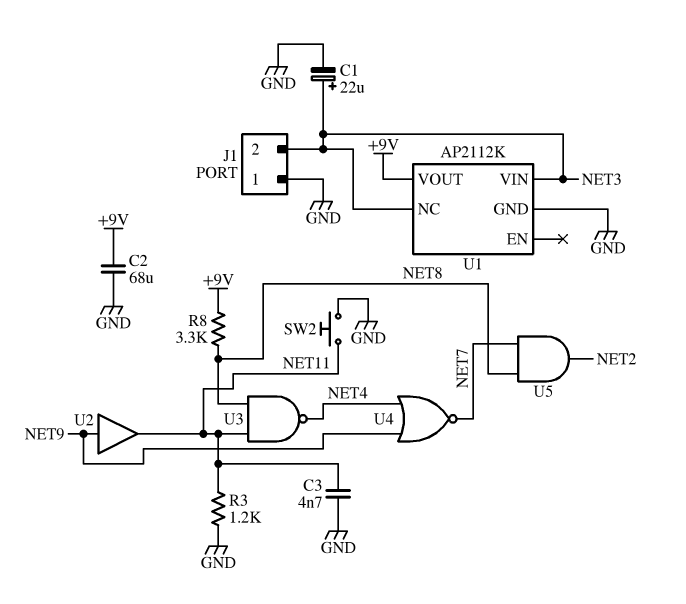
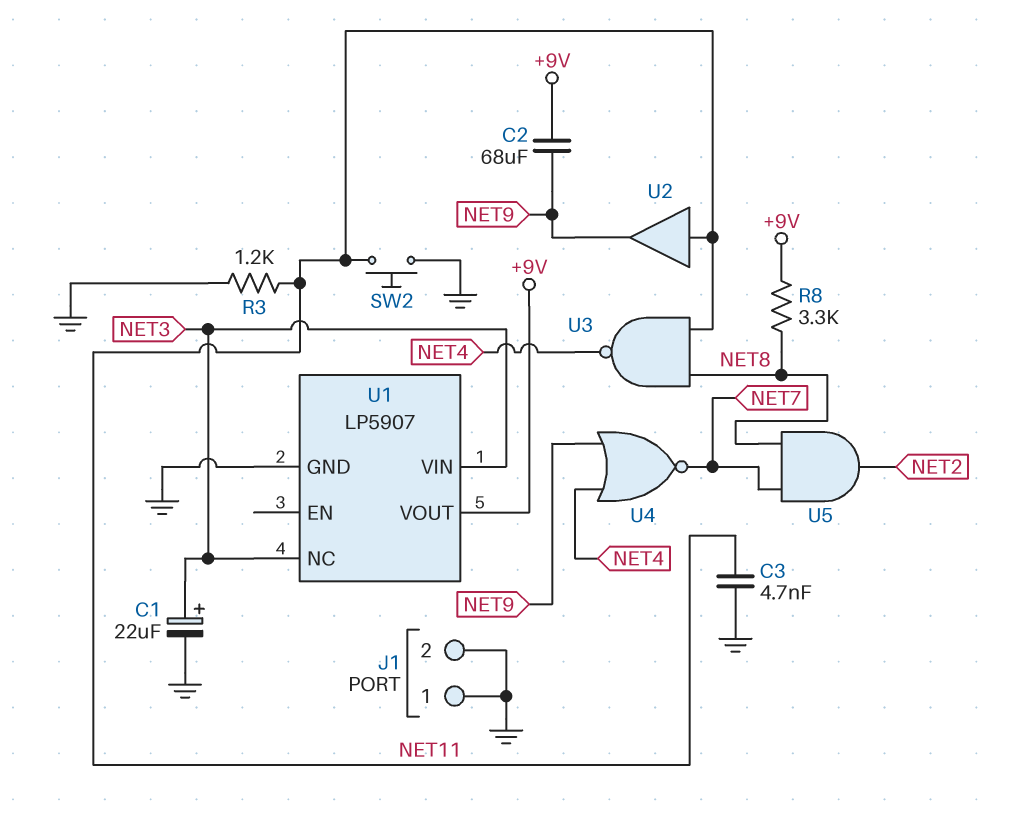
C2: 68uF (+9V, GND) -> 68uF (+9V, NET9)
J1 pin 2: NET3 -> GND
U1: AP2112K -> LP5907
U2: buffer (in NET9, out NET11) -> buffer (in NET11, out NET9)

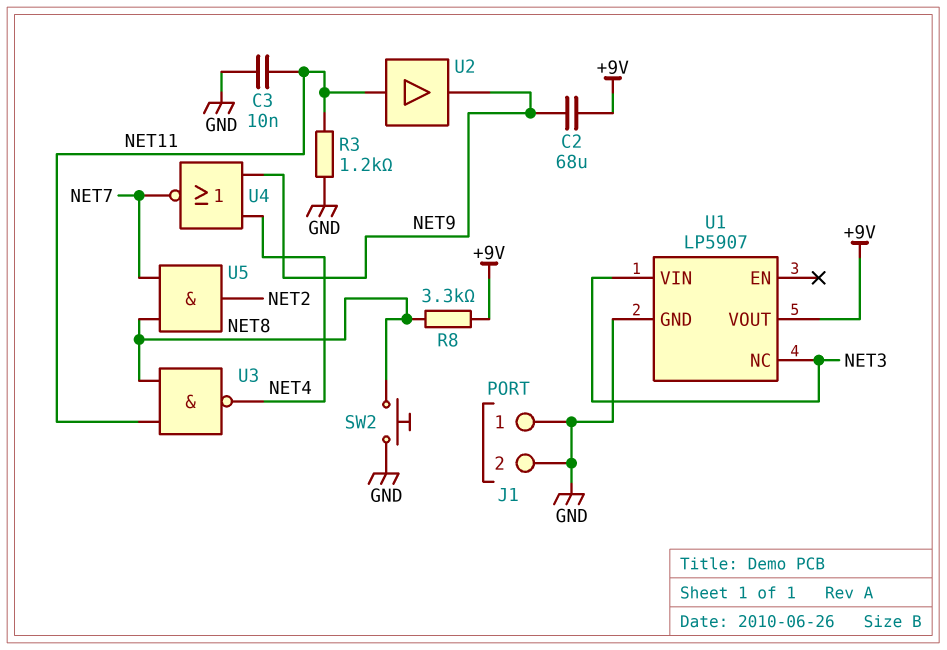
C1: 22uF (plus NET3, minus GND) -> none
C3: 4.7nF (GND, NET11) -> 10nF (GND, NET11)
SW2: button (GND, NET11) -> button (GND, NET8)

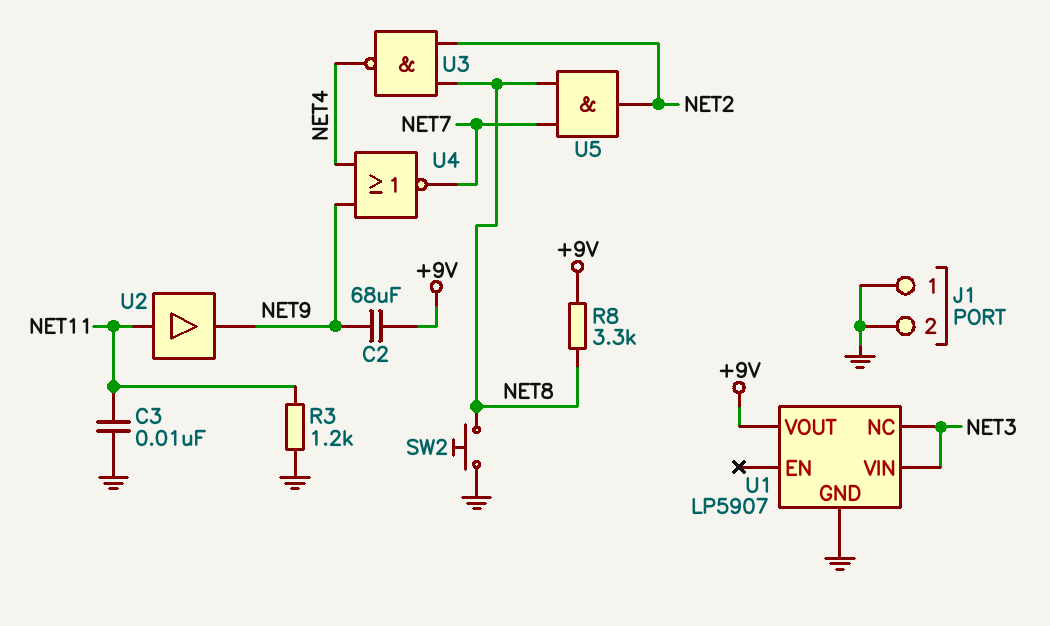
U3: NAND (in NET8, in NET11, out NET4) -> NAND (in NET2, in NET8, out NET4)

